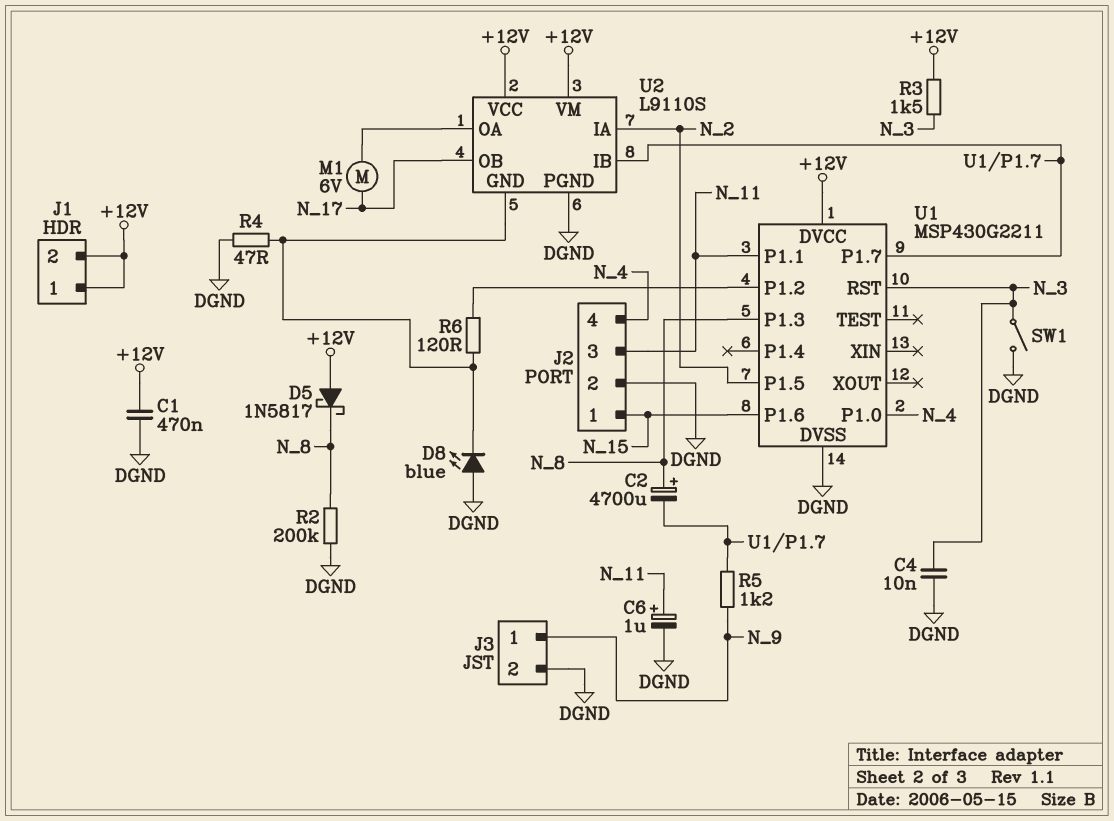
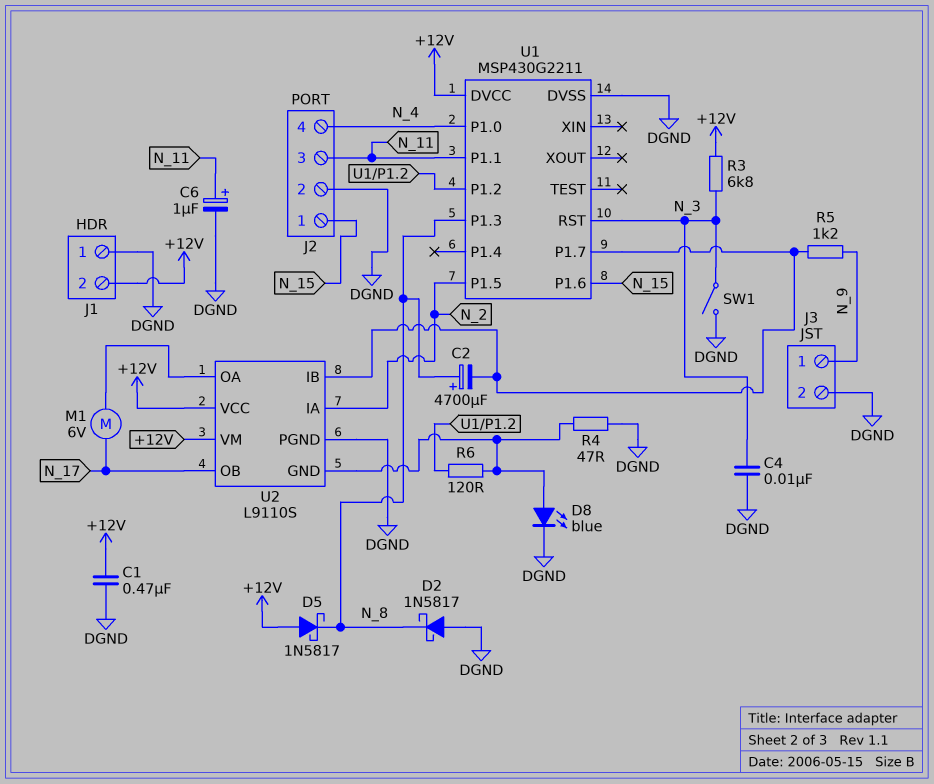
D2: none -> schottky 1N5817 (A DGND, K N_8)
D8: LED blue (A DGND, K U2/GND) -> LED blue (A U2/GND, K DGND)
J1 pin 1: +12V -> DGND
R2: 200k (DGND, N_8) -> none
R3: 1.5k (+12V, N_3) -> 6.8k (+12V, N_3)

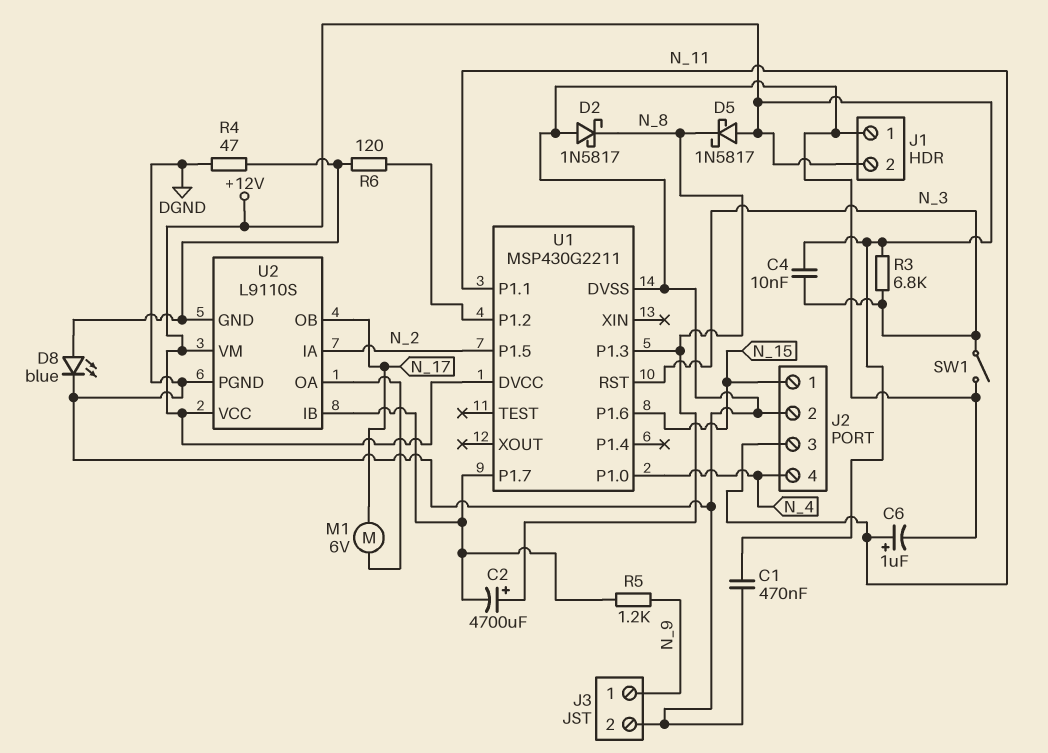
C4: 10nF (DGND, N_3) -> 10nF (+12V, N_3)

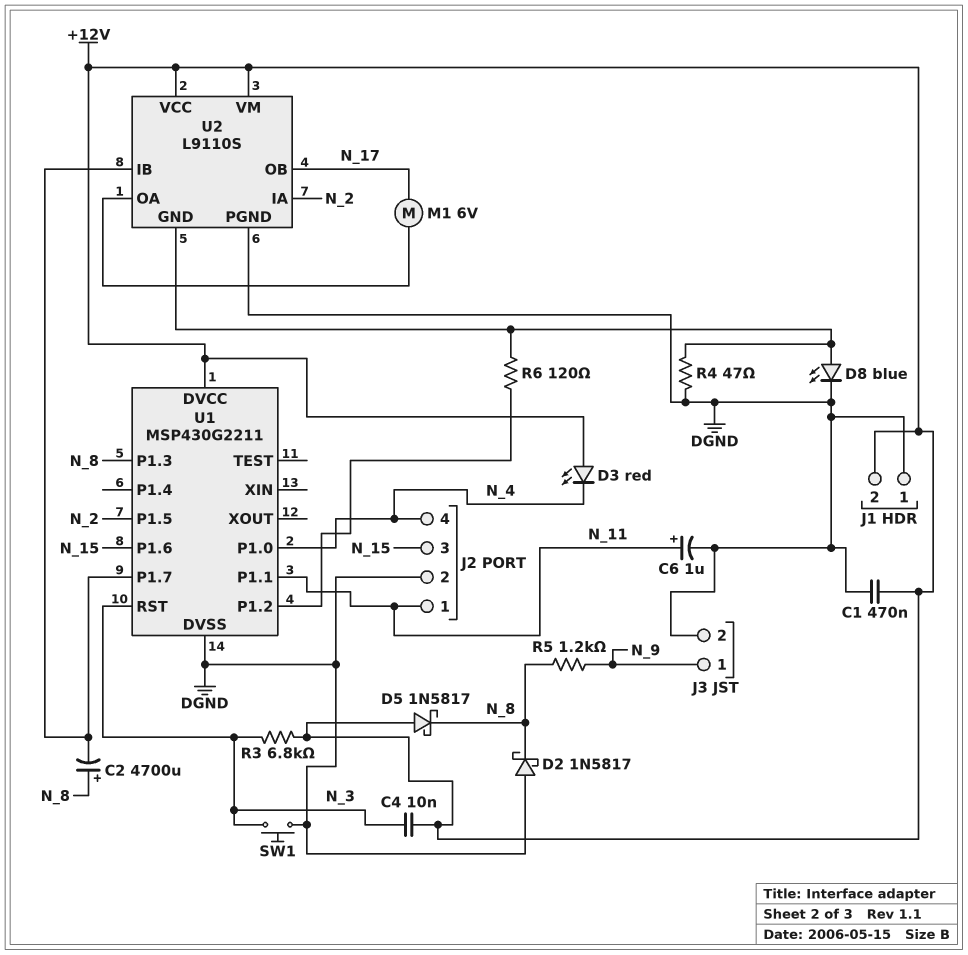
D3: none -> LED red (A +12V, K N_4)
J2 pin 1: N_15 -> N_11
J2 pin 3: N_11 -> N_15
R5: 1.2k (N_9, U1/P1.7) -> 1.2k (N_8, N_9)
SW1: switch (DGND, N_3) -> button (DGND, N_3)

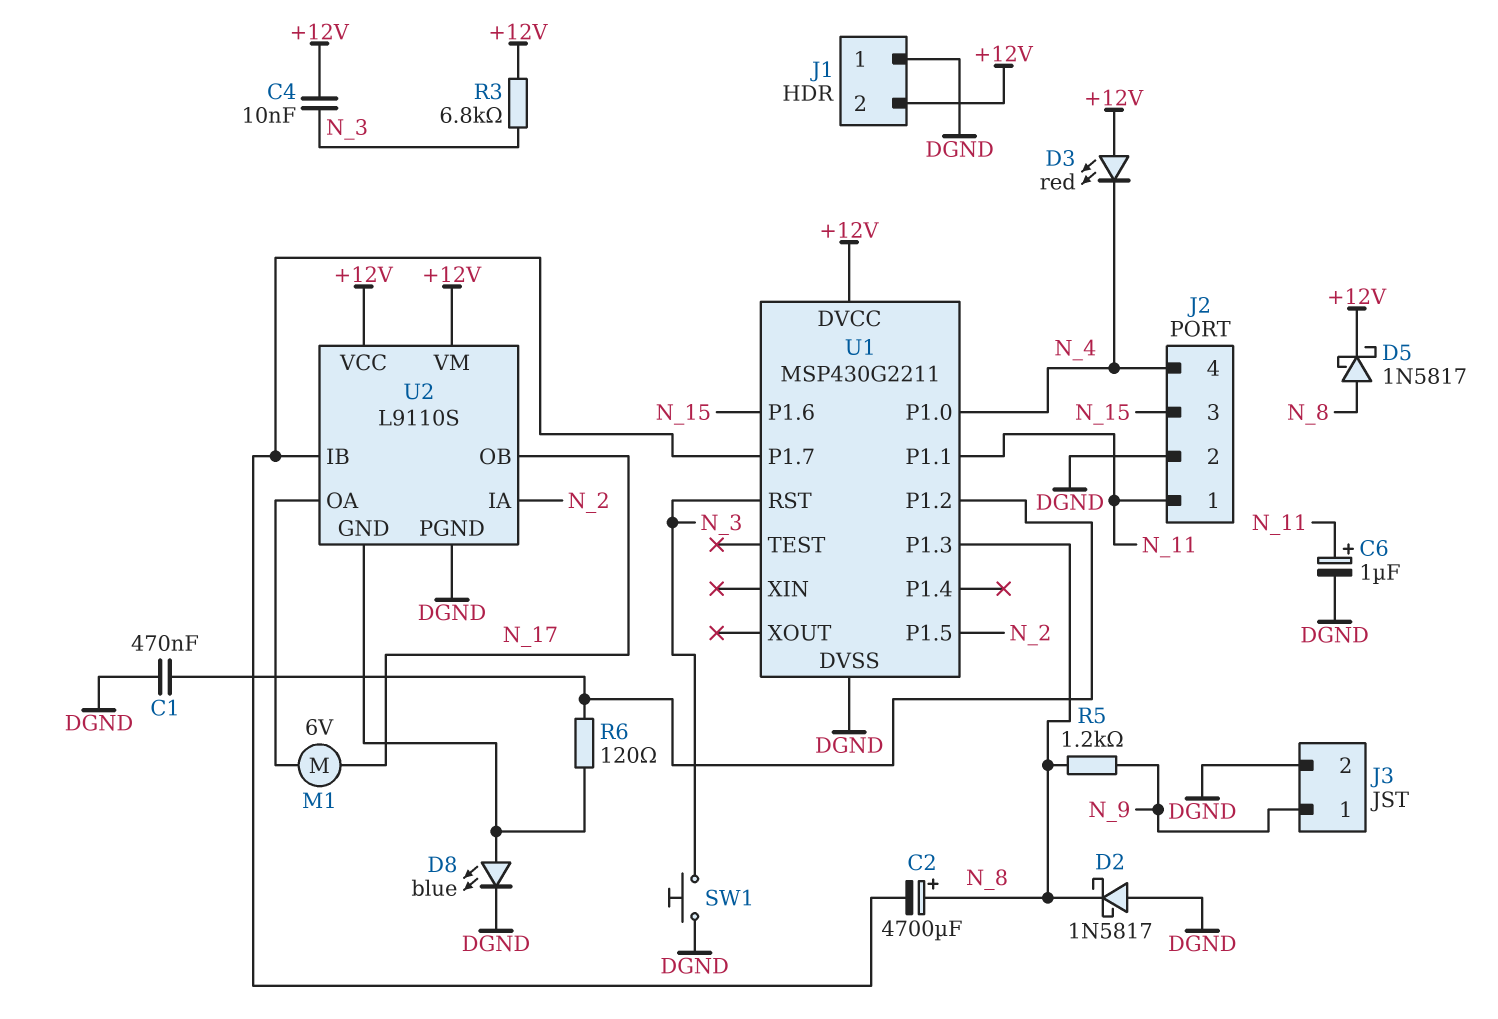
C1: 470nF (+12V, DGND) -> 470nF (DGND, U1/P1.2)
D5: schottky 1N5817 (A +12V, K N_8) -> schottky 1N5817 (A N_8, K +12V)
R4: 47 (DGND, U2/GND) -> none

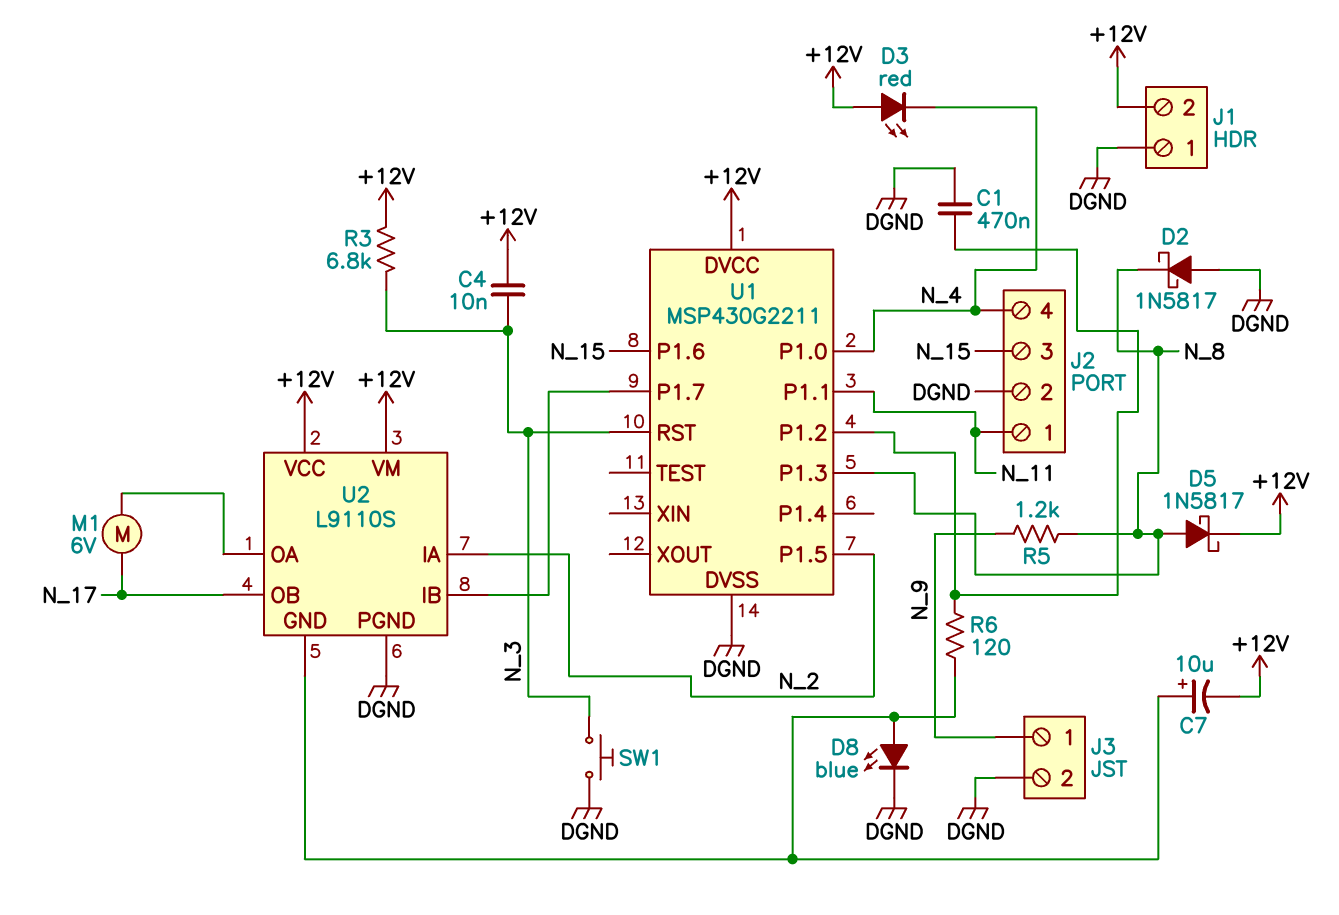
C2: 4700uF (plus N_8, minus U1/P1.7) -> none
C6: 1uF (plus N_11, minus DGND) -> none
C7: none -> 10uF (plus U2/GND, minus +12V)

